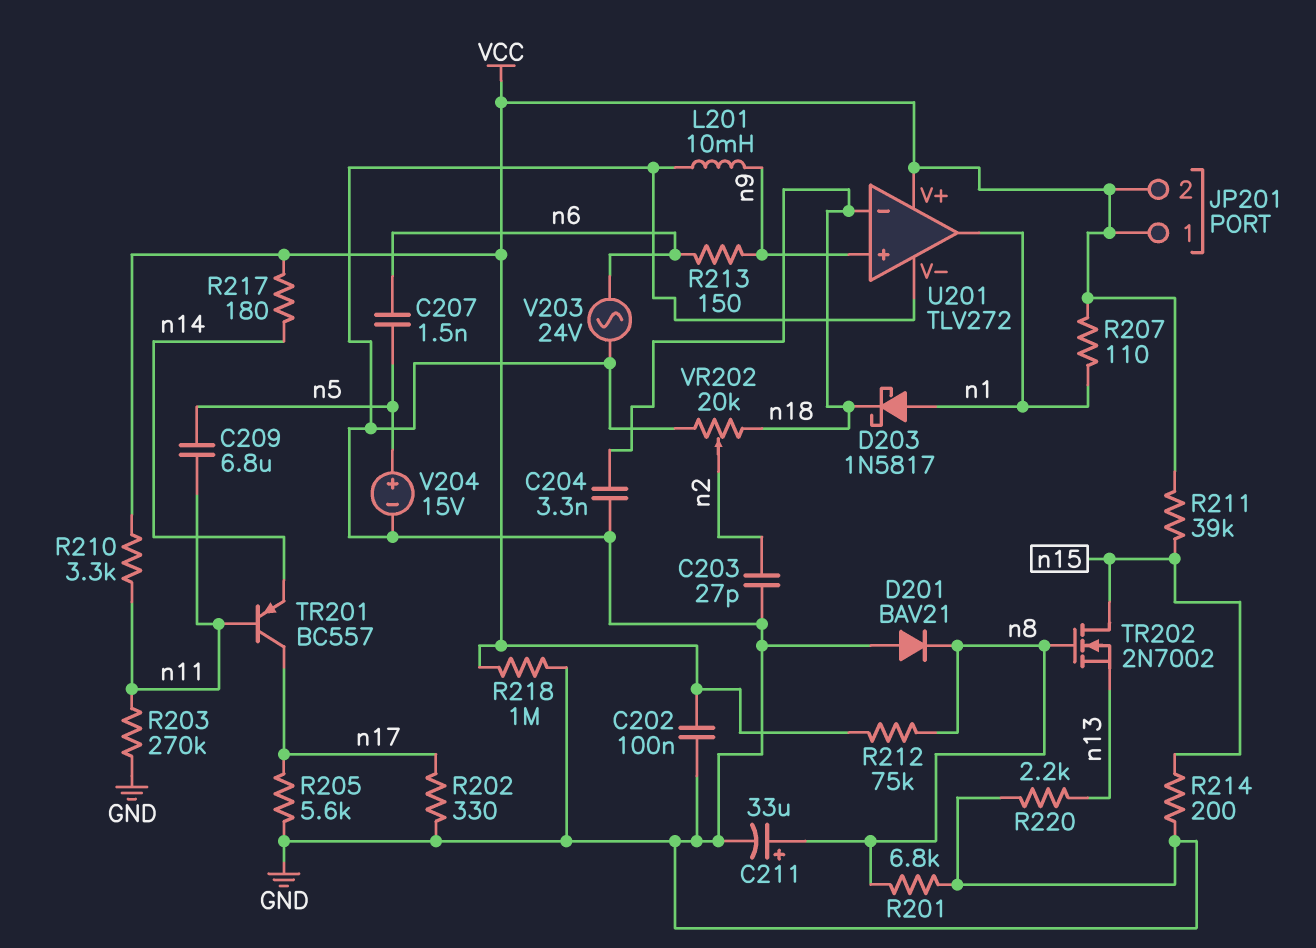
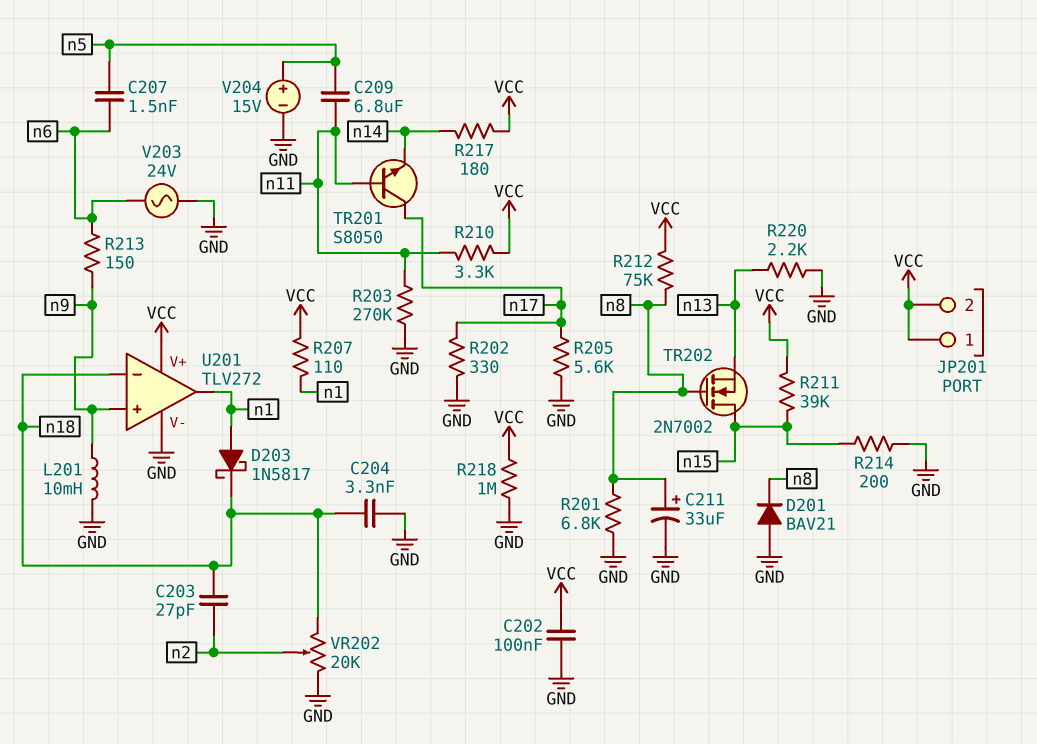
C203: 27pF (GND, n2) -> 27pF (n2, n18)
TR201: PNP BC557 (B n11, C n17, E n14) -> NPN S8050 (B n11, C n17, E n14)

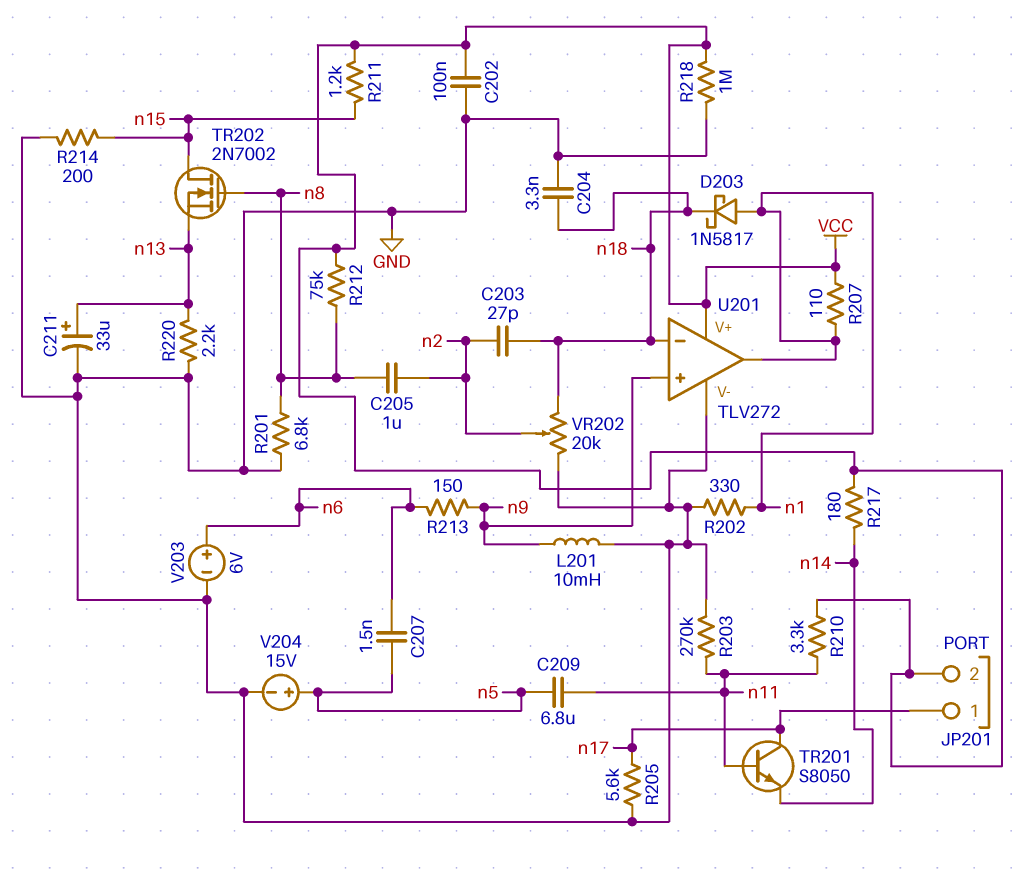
C205: none -> 1uF (n2, n8)
C211: 33uF (plus n8, minus GND) -> 33uF (plus n13, minus GND)
D201: diode BAV21 (A GND, K n8) -> none
JP201 pin 1: VCC -> n17
R202: 330 (GND, n17) -> 330 (GND, n1)
R211: 39k (VCC, n15) -> 1.2k (VCC, n15)
V203: AC 24V (GND, n6) -> 6V (plus n6, minus GND)

